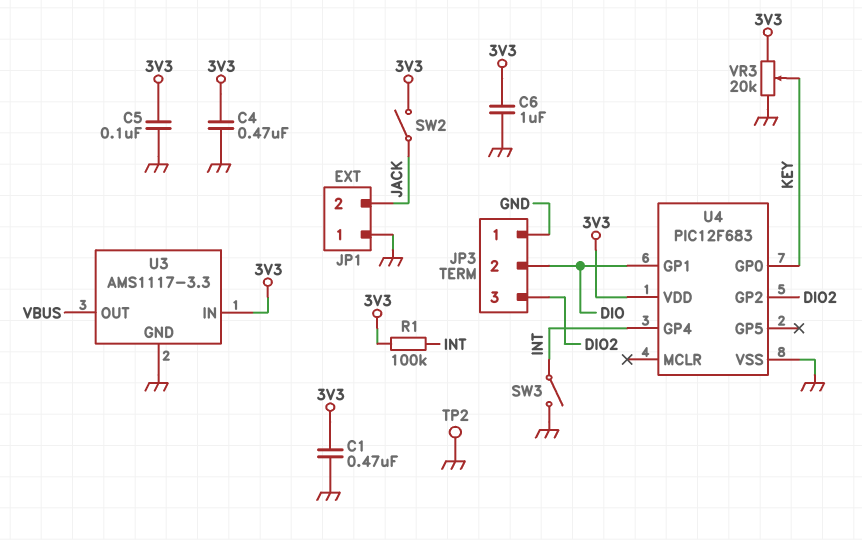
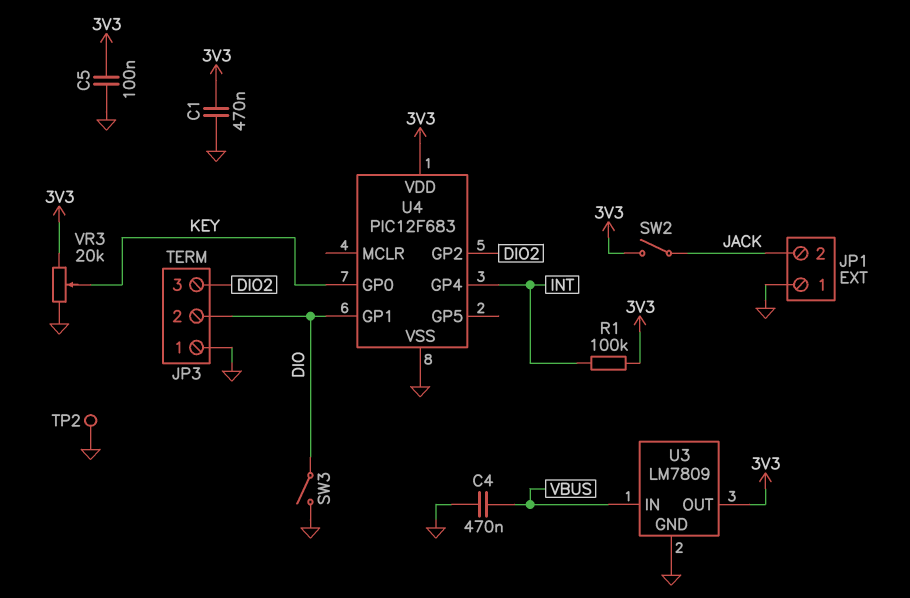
C4: 470nF (3V3, GND) -> 470nF (GND, VBUS)
C6: 1uF (3V3, GND) -> none
SW3: switch (GND, INT) -> switch (DIO, GND)
U3: AMS1117-3.3 -> LM7809
U3 pin IN: 3V3 -> VBUS
U3 pin OUT: VBUS -> 3V3

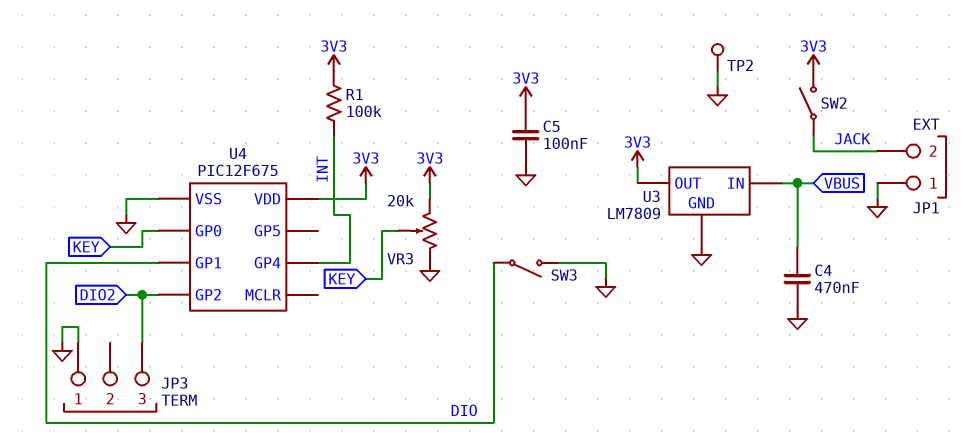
C1: 470nF (3V3, GND) -> none
JP3 pin 2: DIO -> none
U4: PIC12F683 -> PIC12F675

